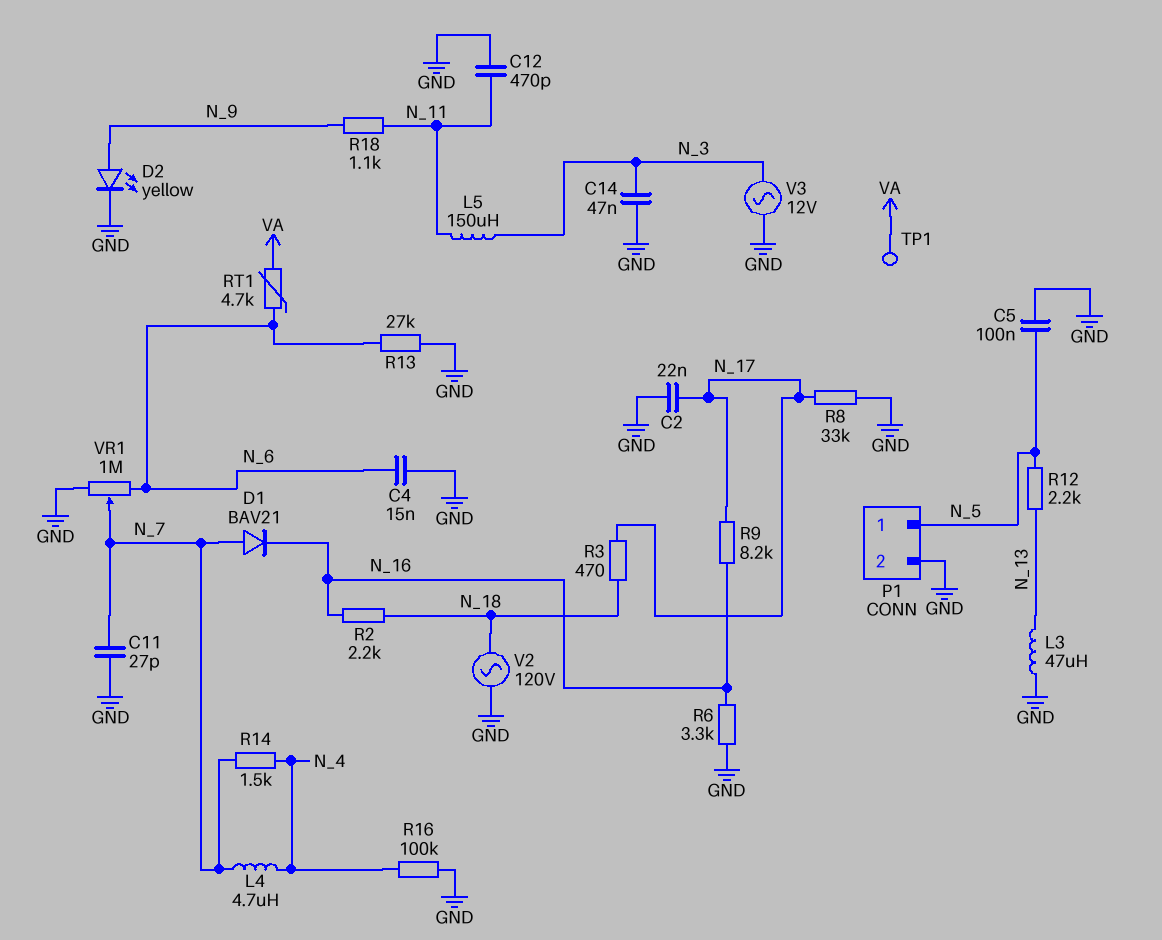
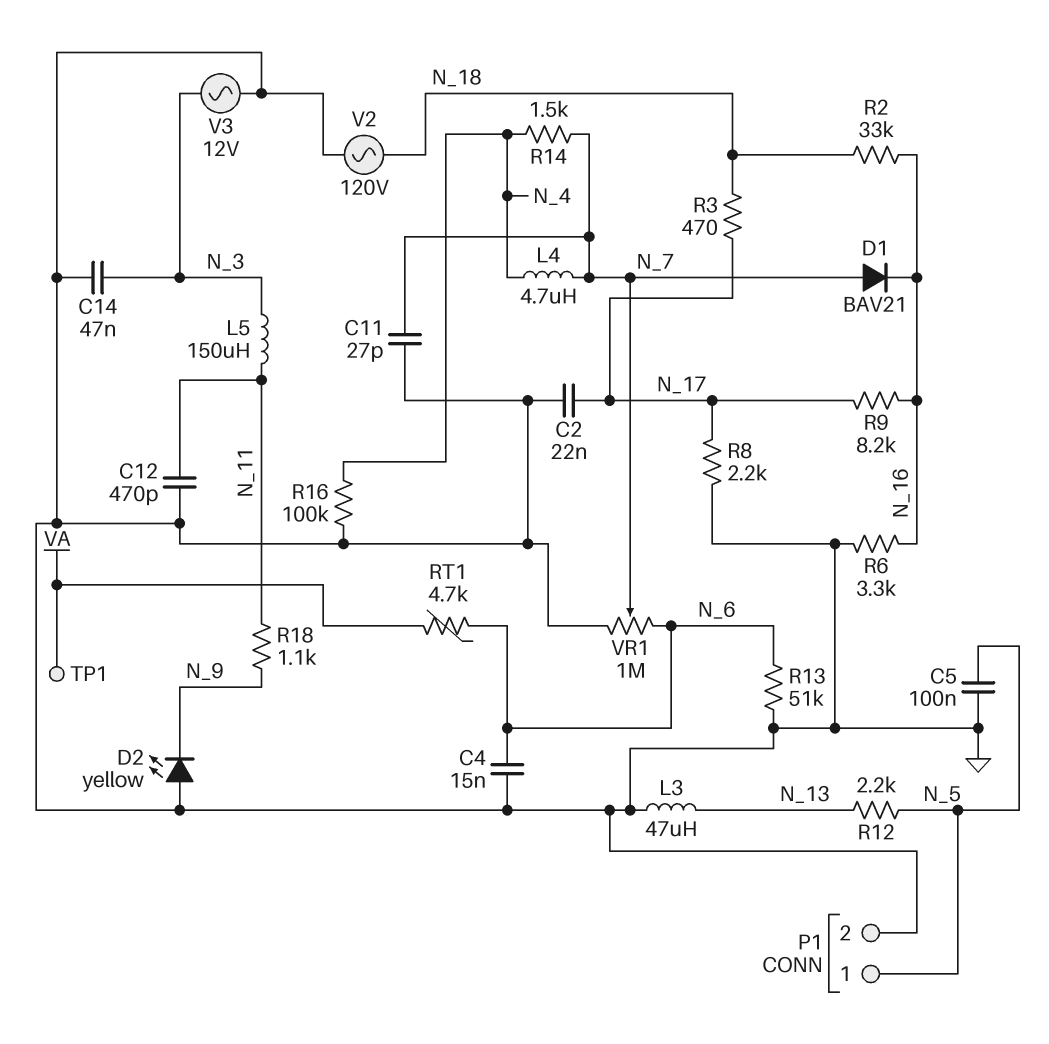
D2: LED yellow (A N_9, K GND) -> LED yellow (A GND, K N_9)
R2: 2.2k (N_16, N_18) -> 33k (N_16, N_18)
R8: 33k (GND, N_17) -> 2.2k (GND, N_17)
R13: 27k (GND, N_6) -> 51k (GND, N_6)

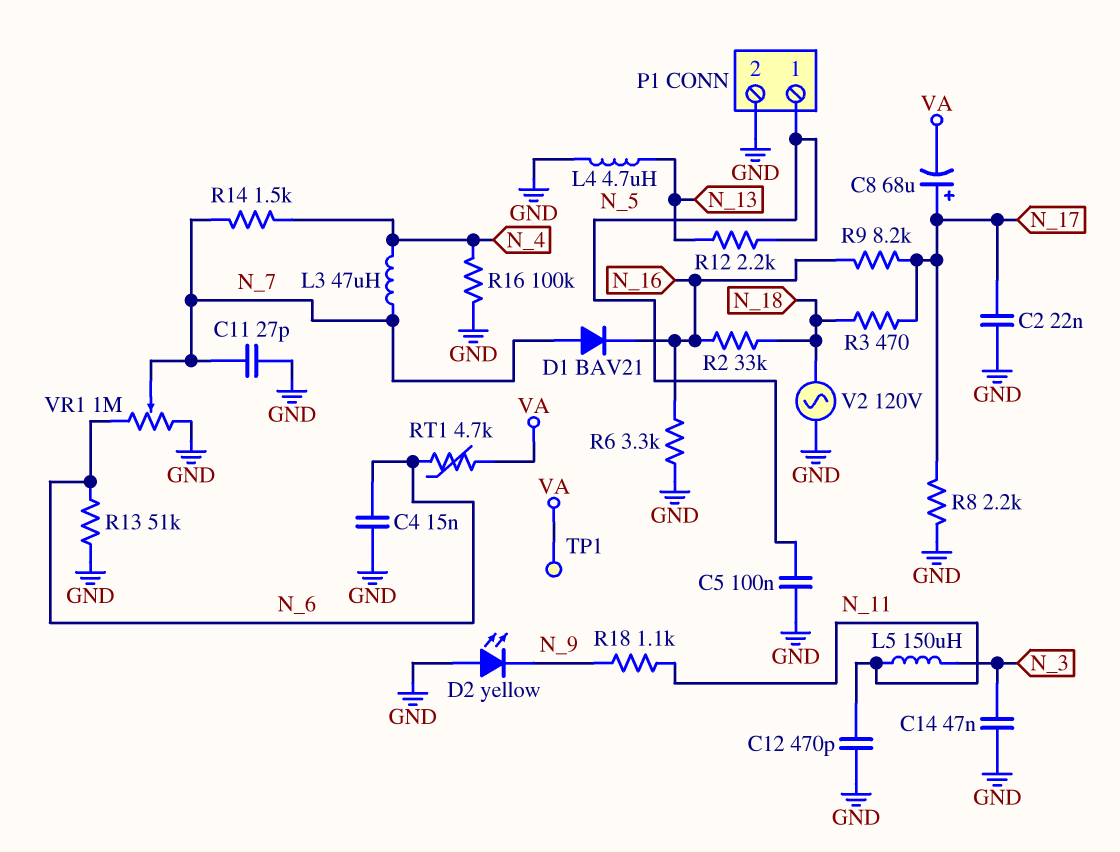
C8: none -> 68uF (plus N_17, minus VA)
L3: 47uH (GND, N_13) -> 47uH (N_4, N_7)
L4: 4.7uH (N_4, N_7) -> 4.7uH (GND, N_13)
V3: AC 12V (GND, N_3) -> none

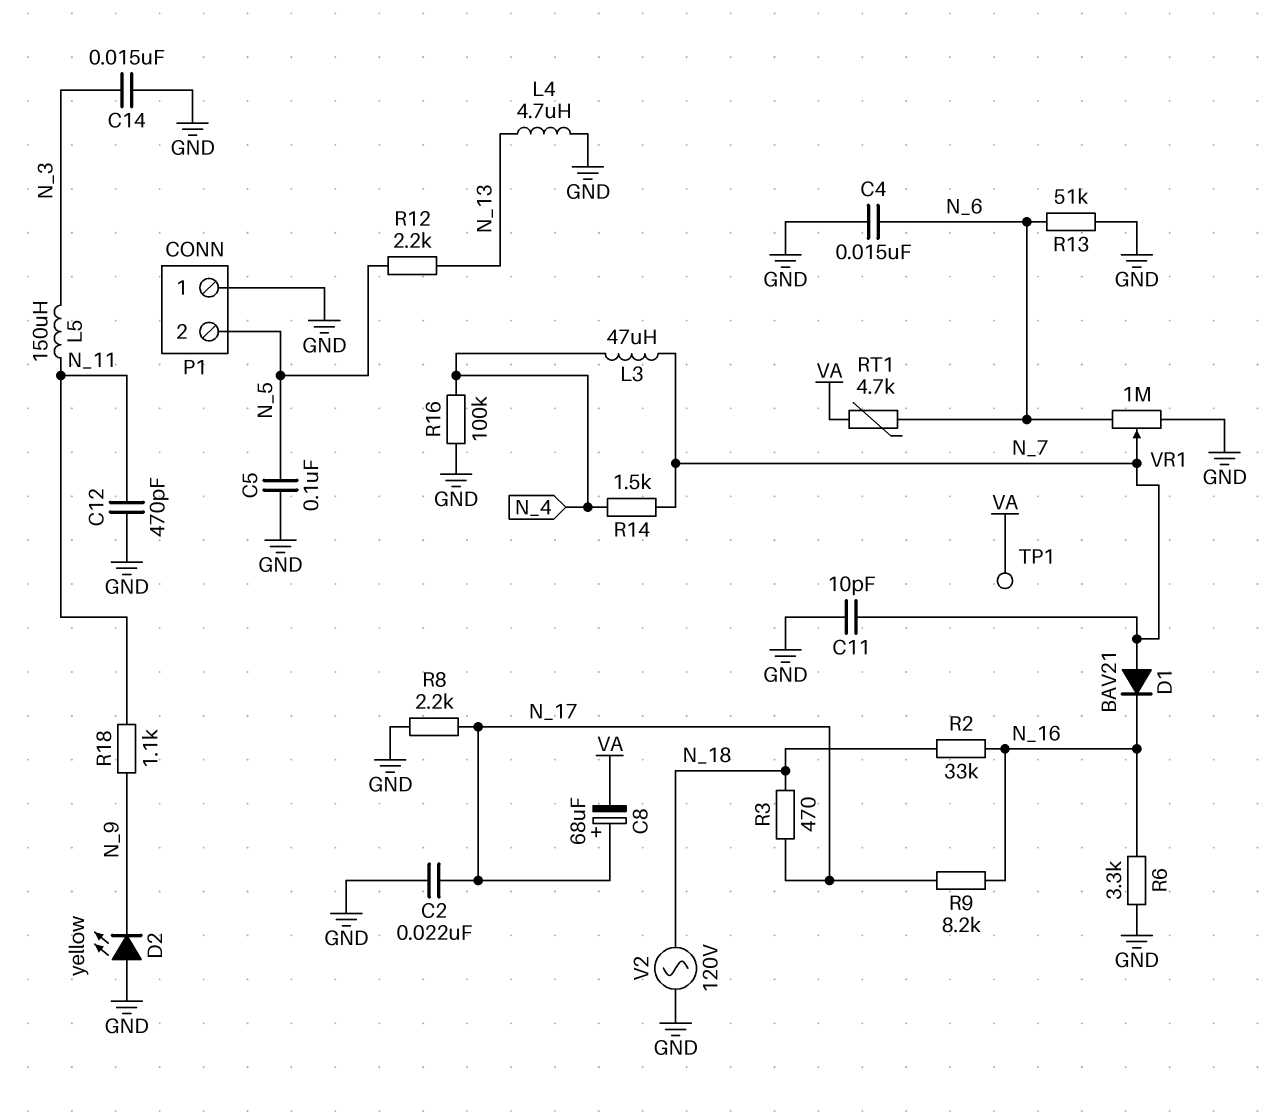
C11: 27pF (GND, N_7) -> 10pF (GND, N_7)
C14: 47nF (GND, N_3) -> 15nF (GND, N_3)
P1 pin 1: N_5 -> GND
P1 pin 2: GND -> N_5

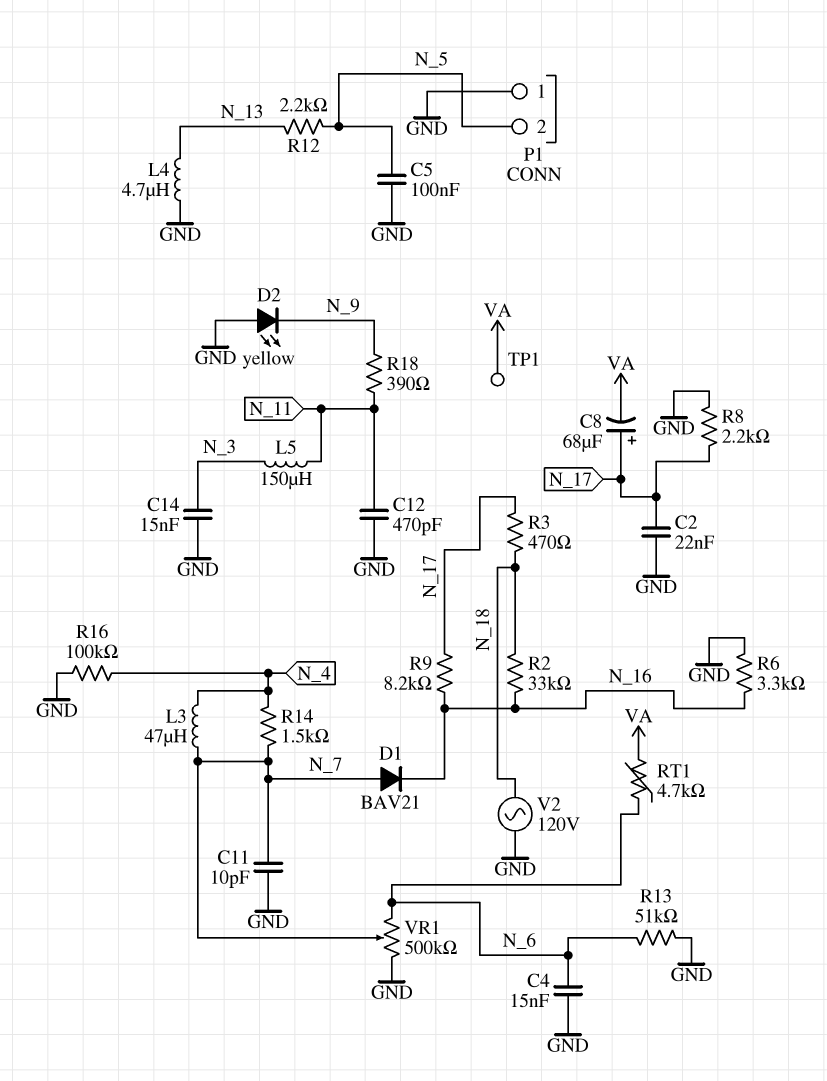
R18: 1.1k (N_9, N_11) -> 390 (N_9, N_11)
VR1: 1M (GND, N_6, wiper N_7) -> 500k (GND, N_6, wiper N_7)

